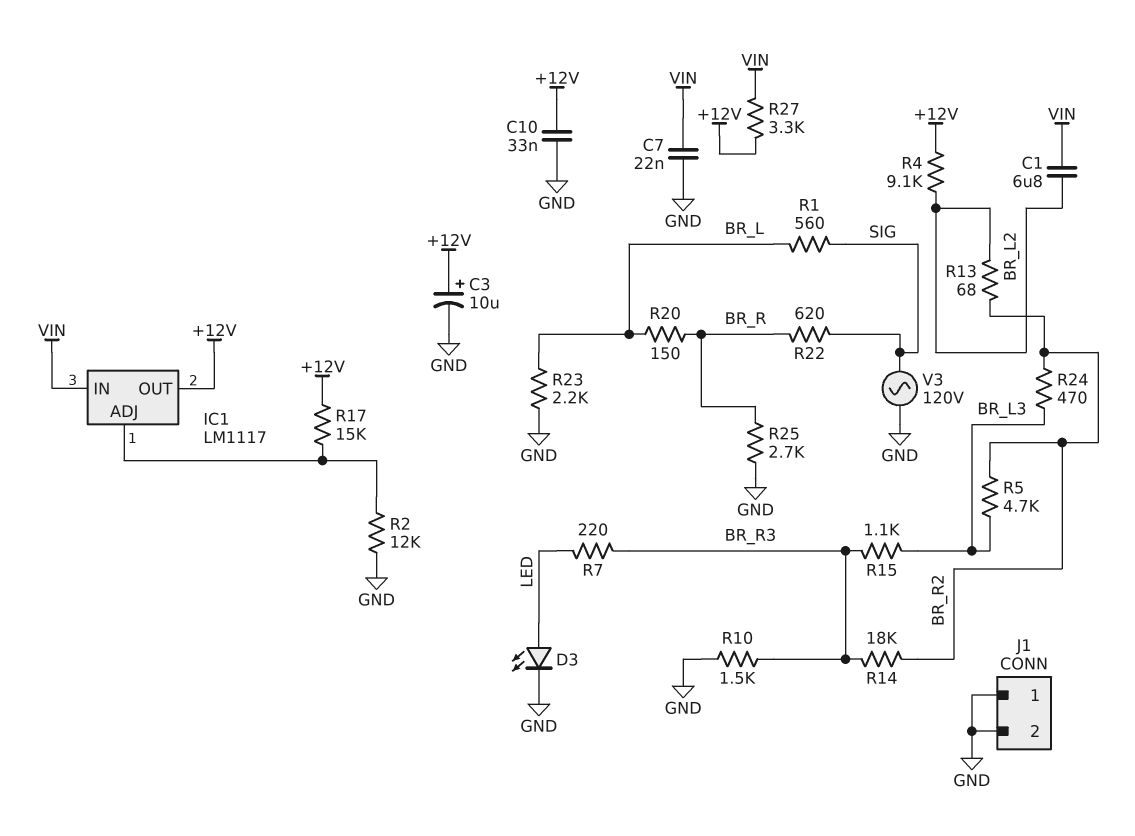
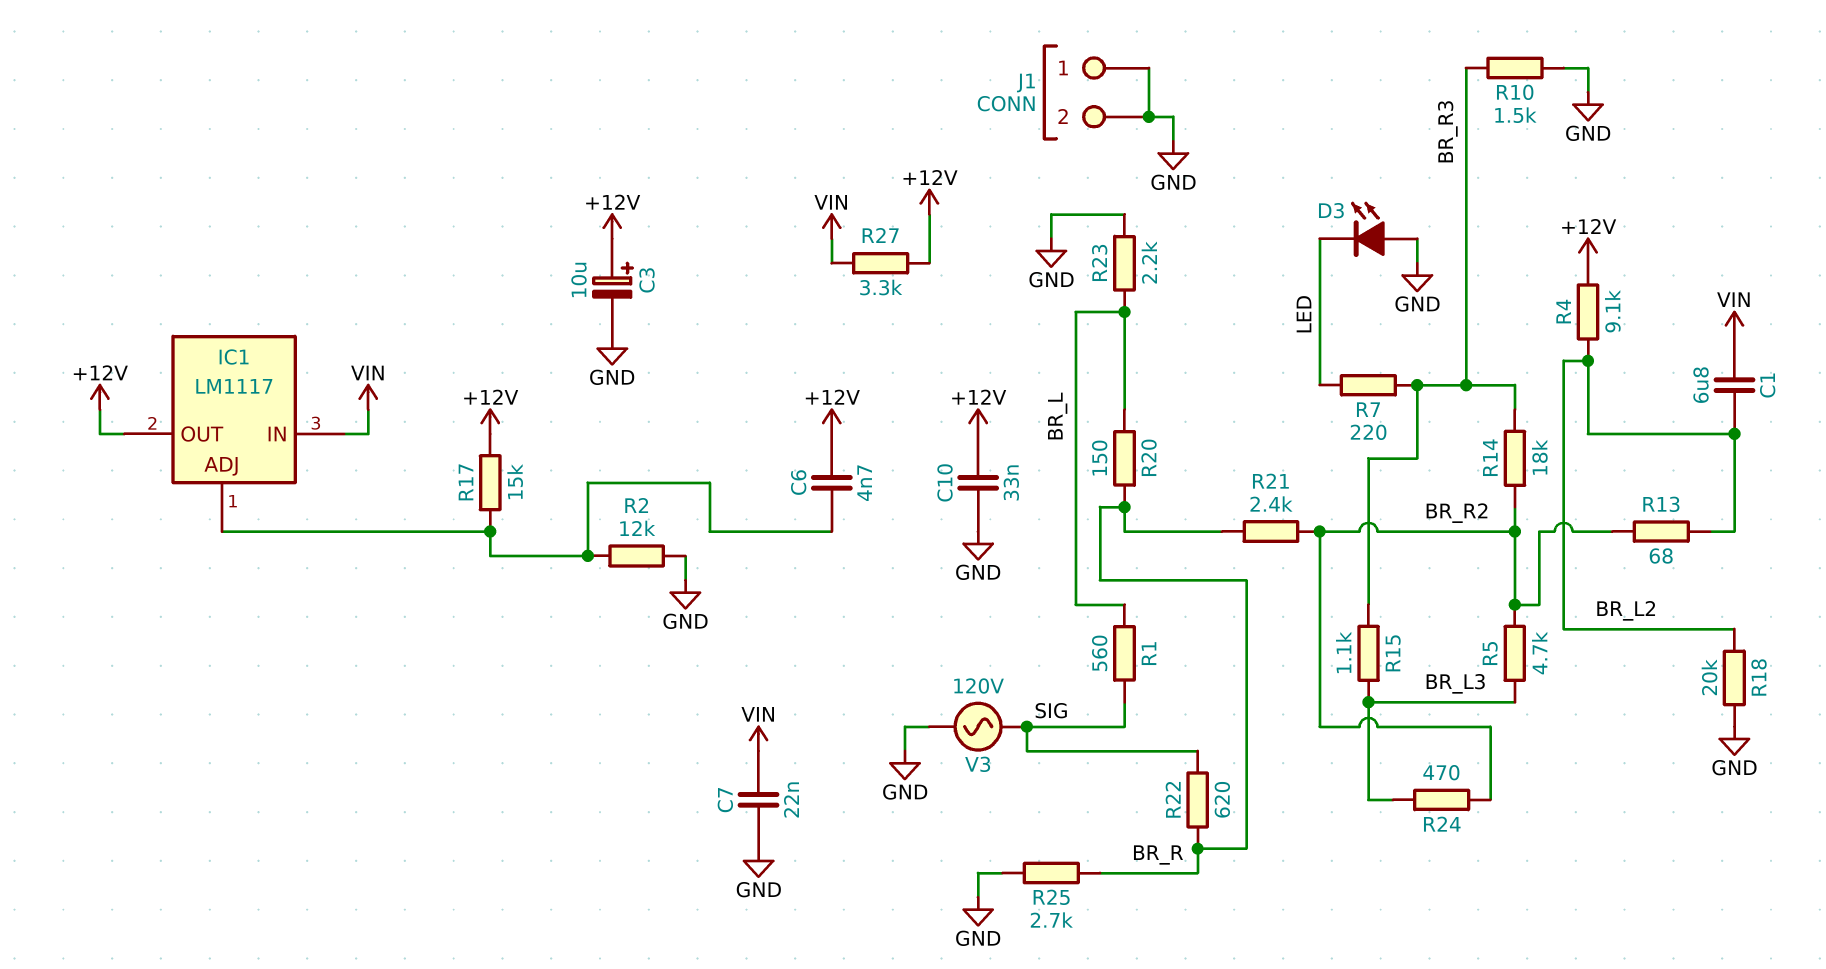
C6: none -> 4.7nF (+12V, IC1/ADJ)
D3: LED (A LED, K GND) -> LED (A GND, K LED)
R18: none -> 20k (BR_L2, GND)
R21: none -> 2.4k (BR_R, BR_R2)

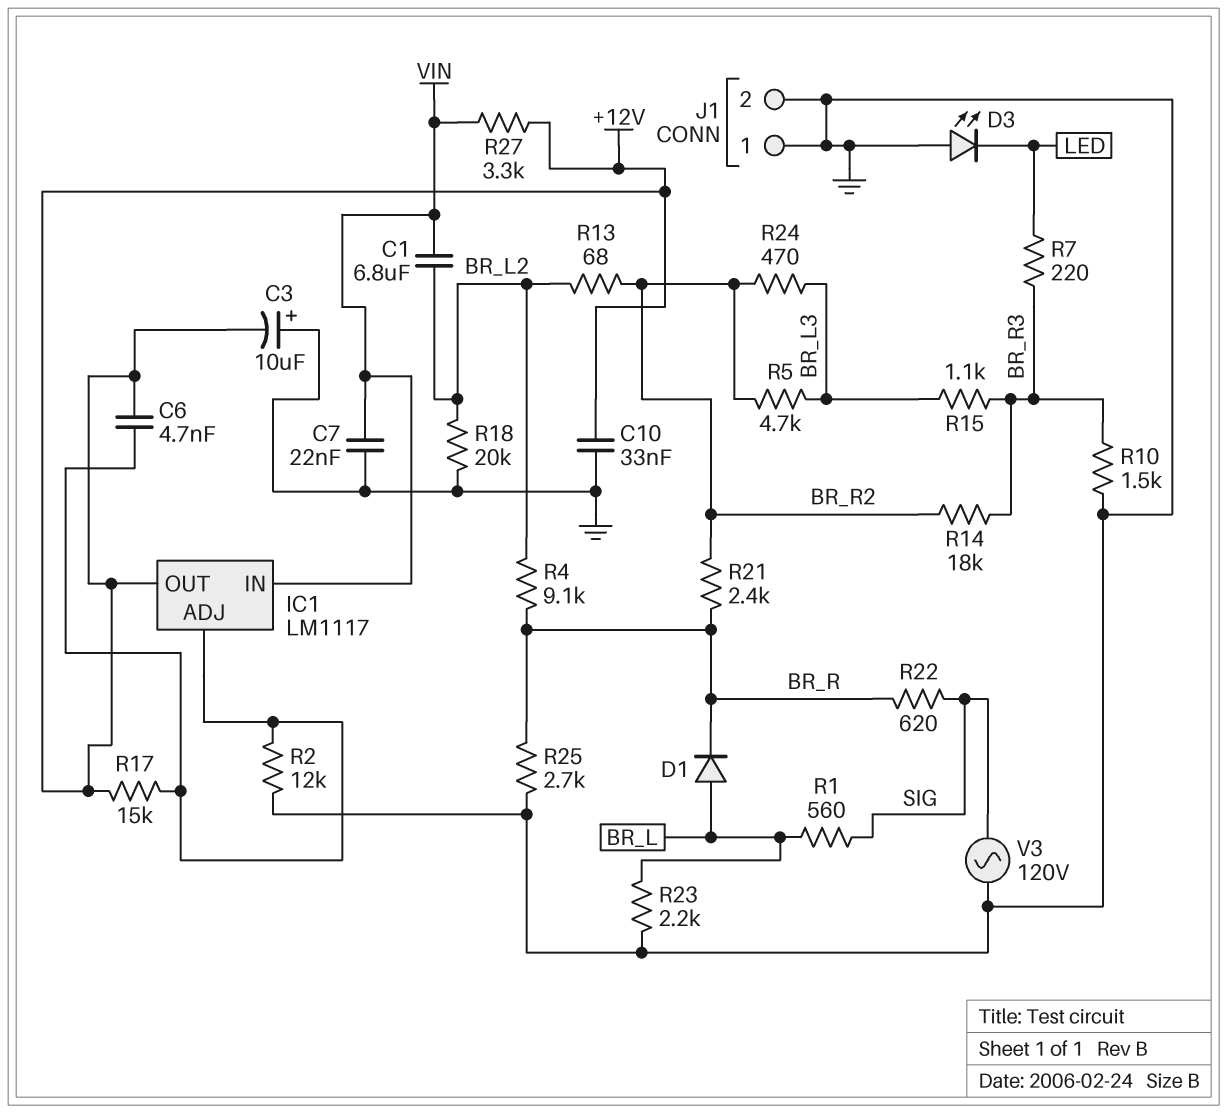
C3: 10uF (plus +12V, minus GND) -> 10uF (plus GND, minus +12V)
D1: none -> diode (A BR_L, K BR_R)
R4: 9.1k (+12V, BR_L2) -> 9.1k (BR_L2, BR_R)
R20: 150 (BR_L, BR_R) -> none

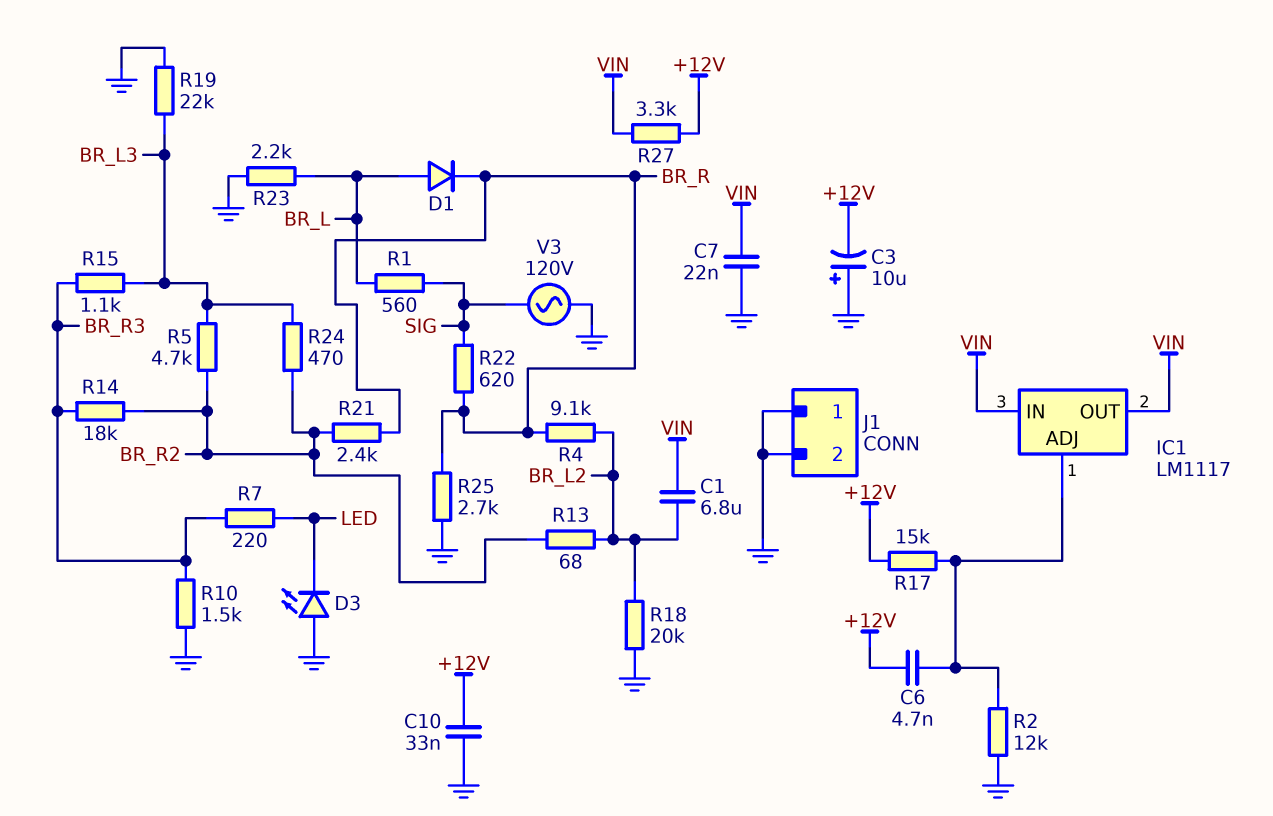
IC1 pin OUT: +12V -> VIN
R19: none -> 22k (BR_L3, GND)

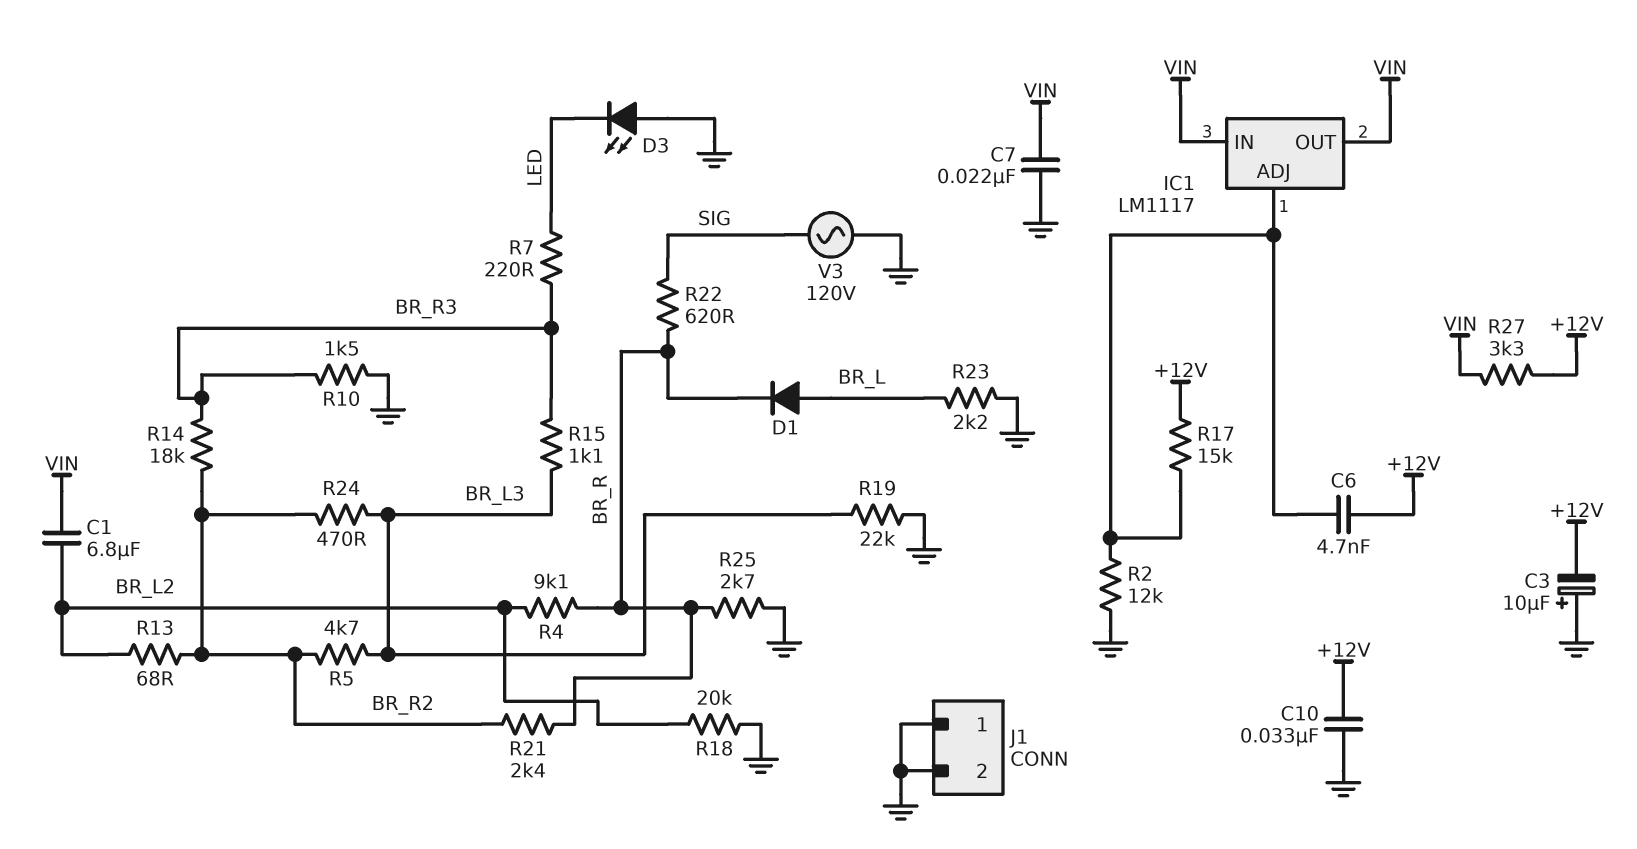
R1: 560 (BR_L, SIG) -> none

